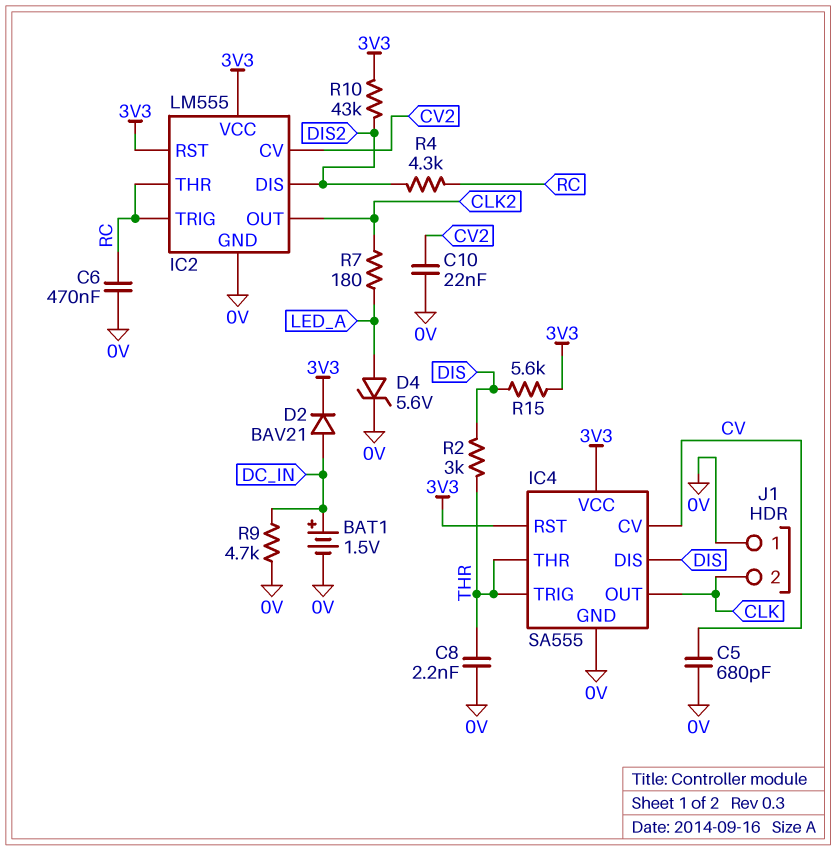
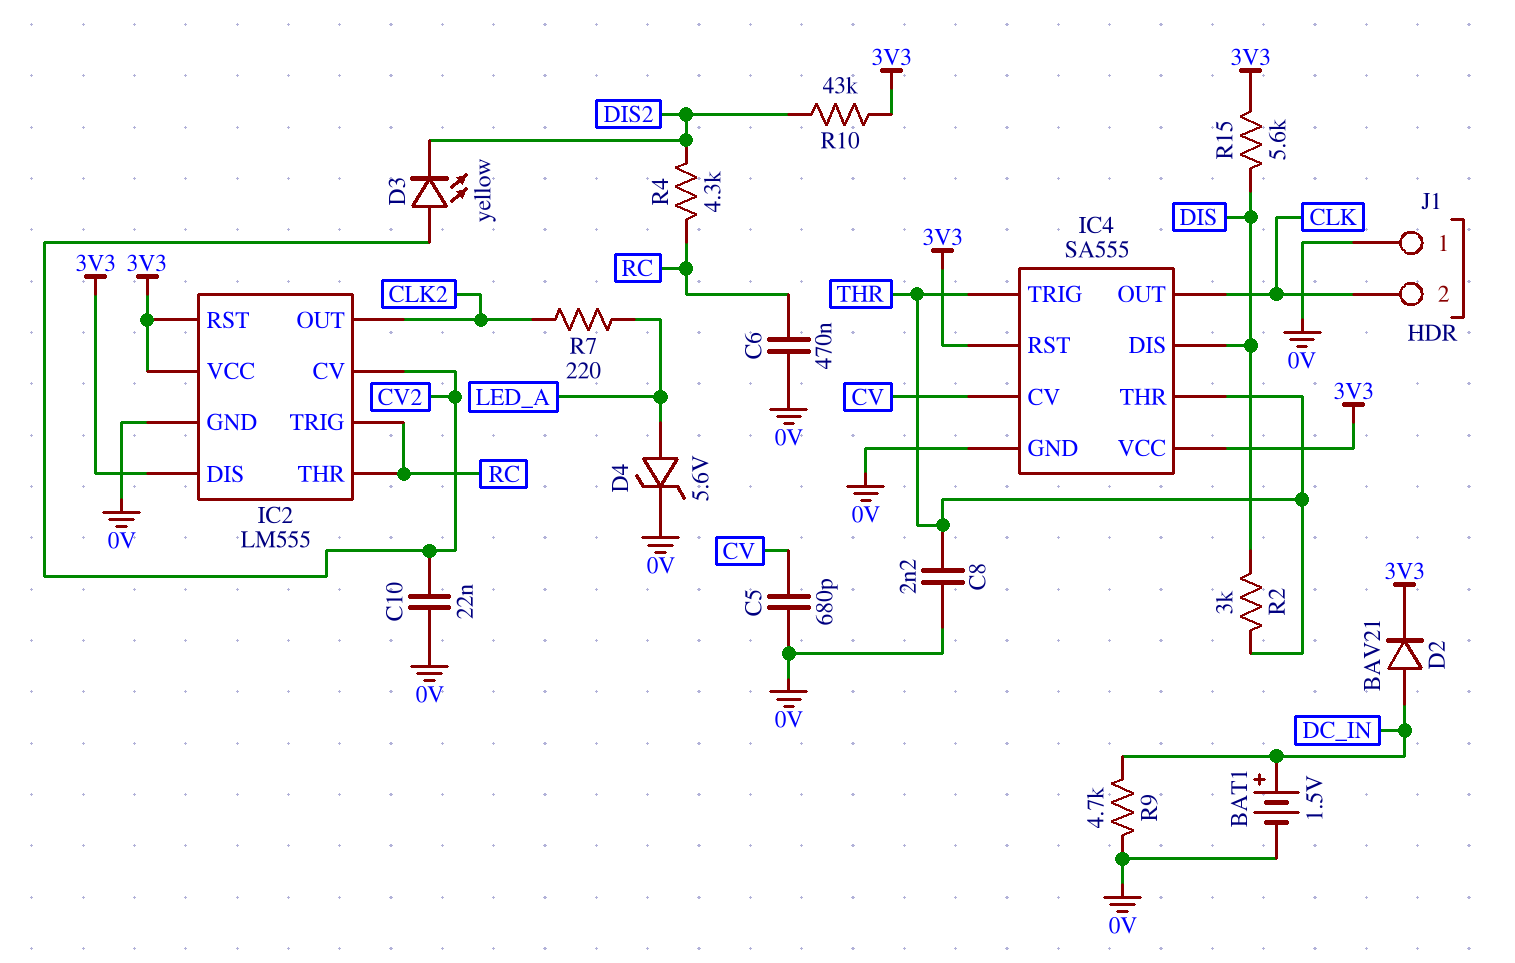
D3: none -> LED yellow (A CV2, K DIS2)
IC2 pin DIS: DIS2 -> 3V3
R7: 180 (CLK2, LED_A) -> 220 (CLK2, LED_A)

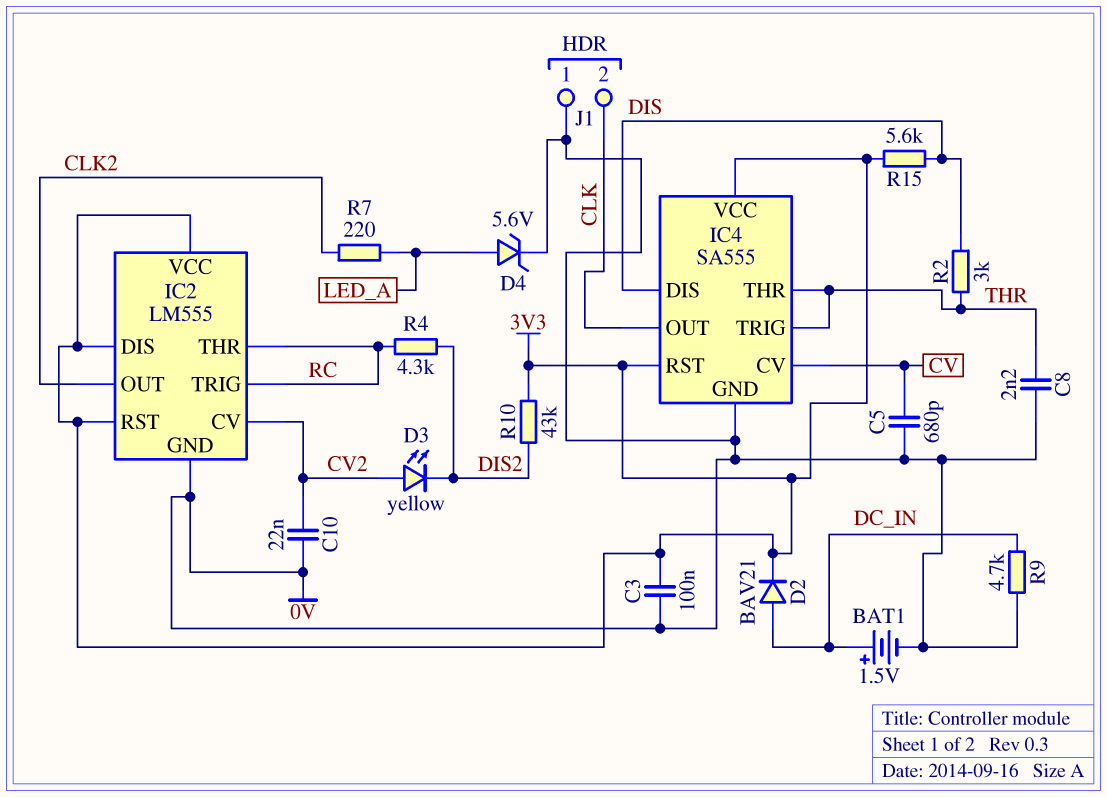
C3: none -> 100nF (0V, 3V3)
C6: 470nF (0V, RC) -> none

